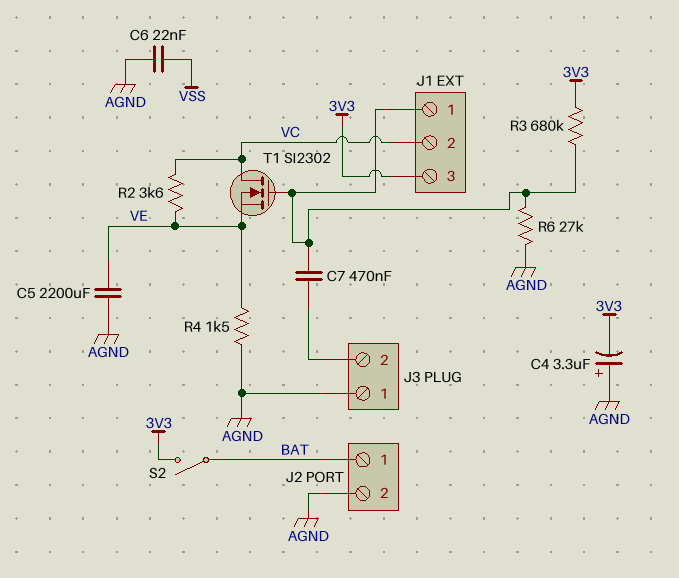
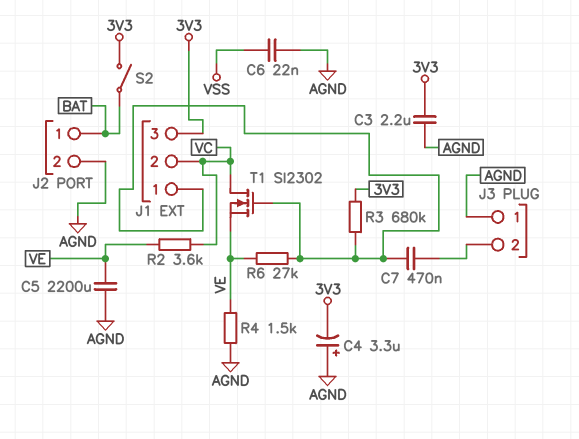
C3: none -> 2.2uF (3V3, AGND)
R6: 27k (AGND, J1/1) -> 27k (J1/1, VE)

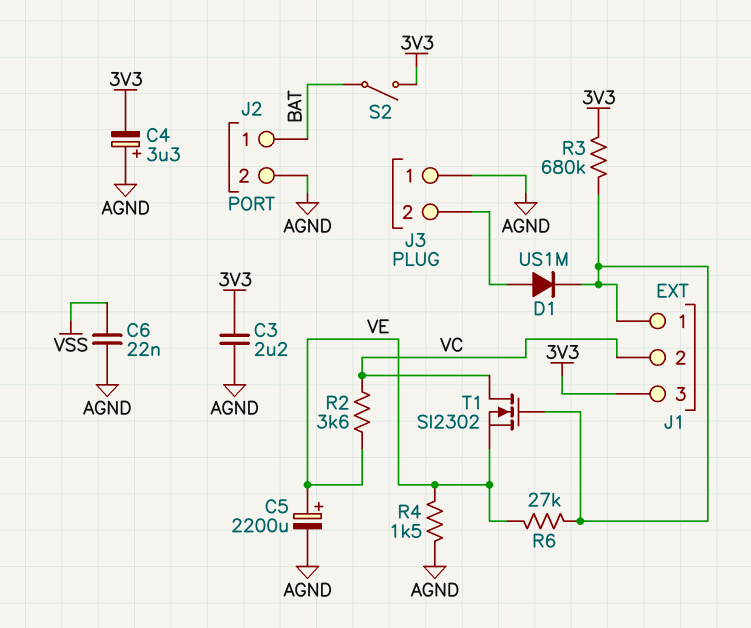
C5: 2200uF (AGND, VE) -> 2200uF (plus VE, minus AGND)
C7: 470nF (J1/1, J3/2) -> none
D1: none -> diode US1M (A J3/2, K J1/1)

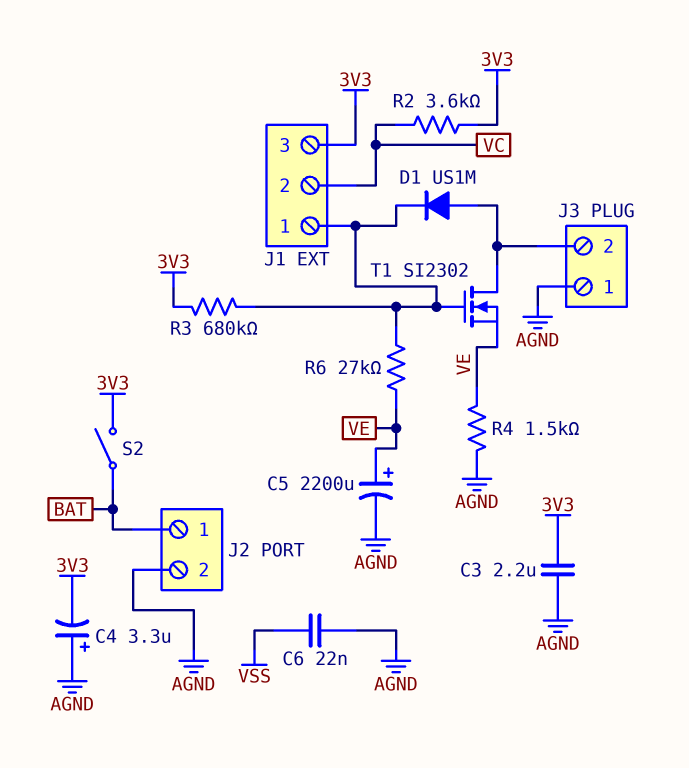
R2: 3.6k (VC, VE) -> 3.6k (3V3, VC)
T1: NMOS SI2302 (G J1/1, D VC, S VE) -> NMOS SI2302 (G J1/1, D J3/2, S VE)

